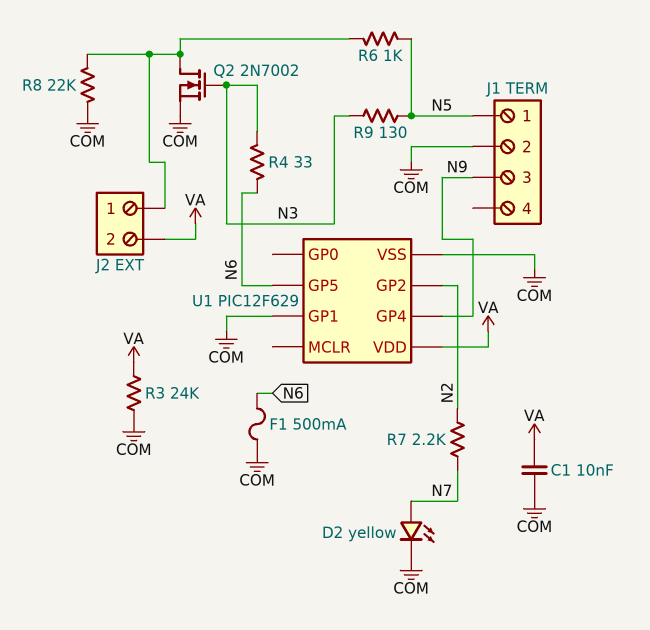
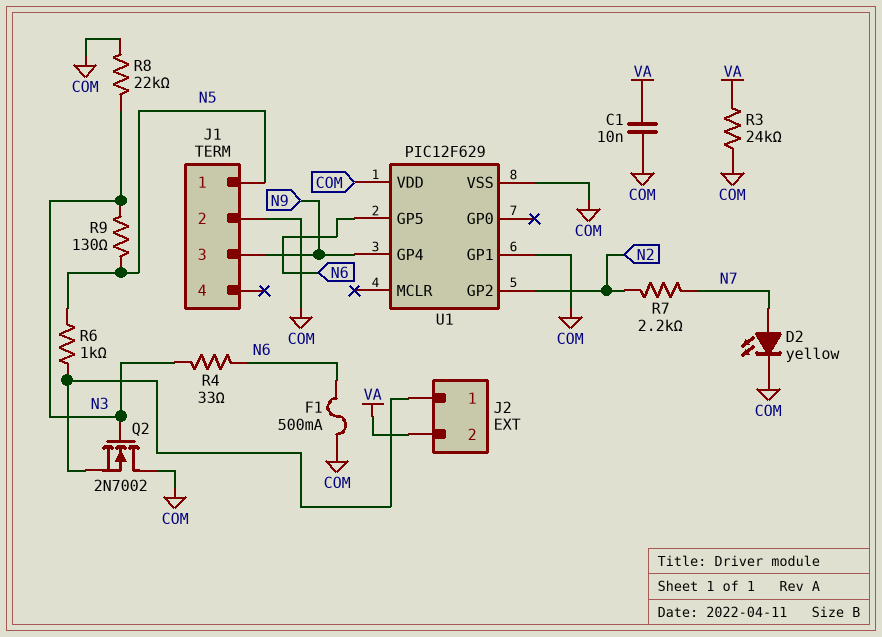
Q2: NMOS 2N7002 (G N3, D J2/1, S COM) -> NMOS 2N7002 (G N3, D COM, S J2/1)
R8: 22k (COM, J2/1) -> 22k (COM, N3)
U1 pin VDD: VA -> COM

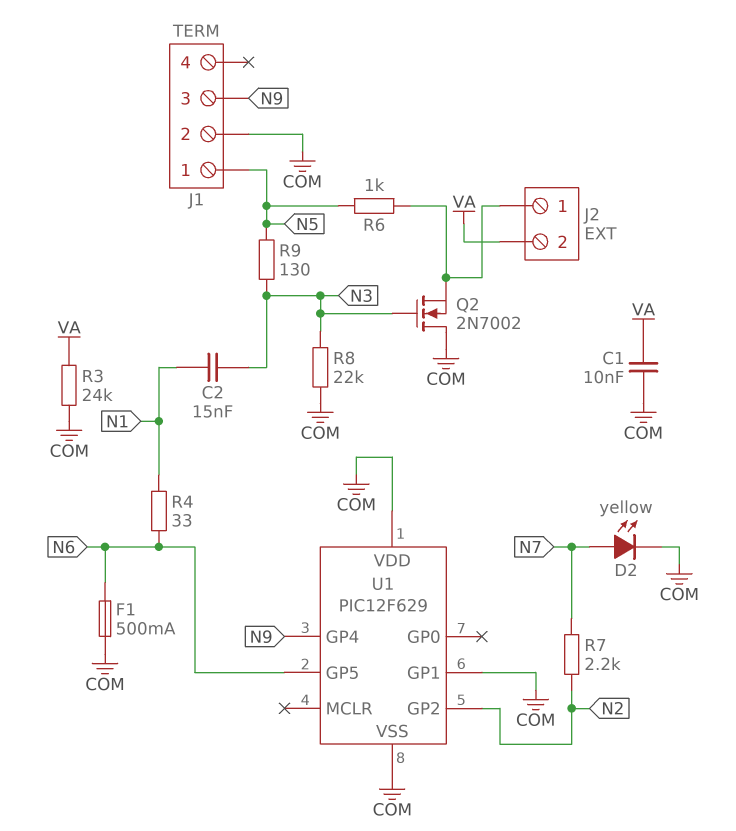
C2: none -> 15nF (N1, N3)
R4: 33 (N3, N6) -> 33 (N1, N6)

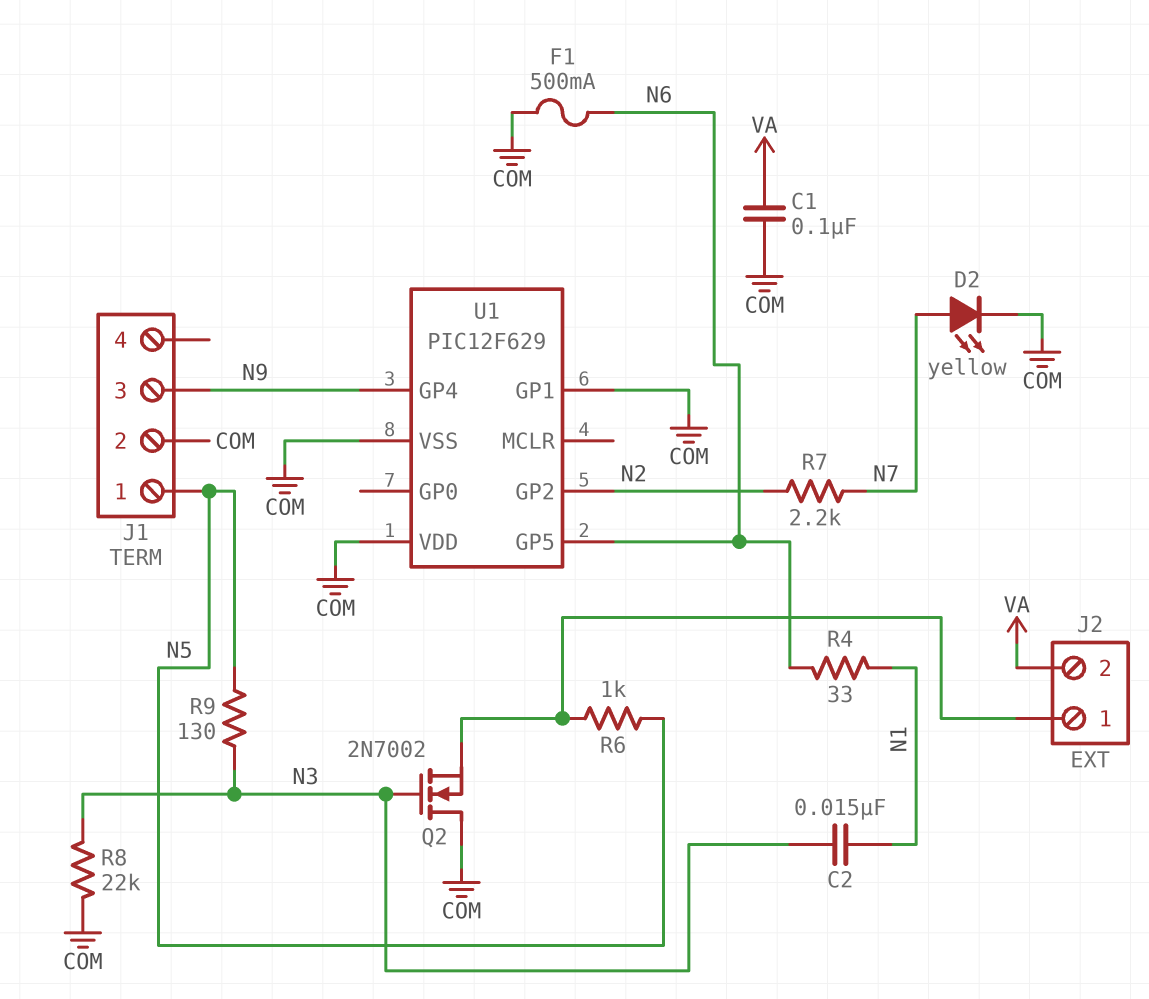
C1: 10nF (COM, VA) -> 100nF (COM, VA)
R3: 24k (COM, VA) -> none

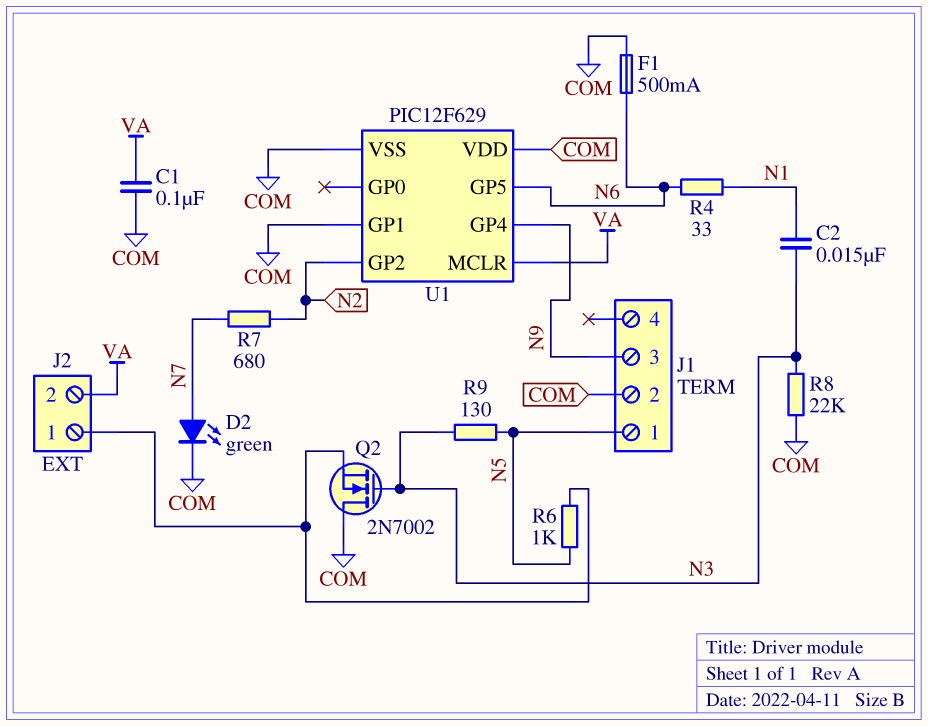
D2: LED yellow (A N7, K COM) -> LED green (A N7, K COM)
R7: 2.2k (N2, N7) -> 680 (N2, N7)
U1 pin MCLR: none -> VA

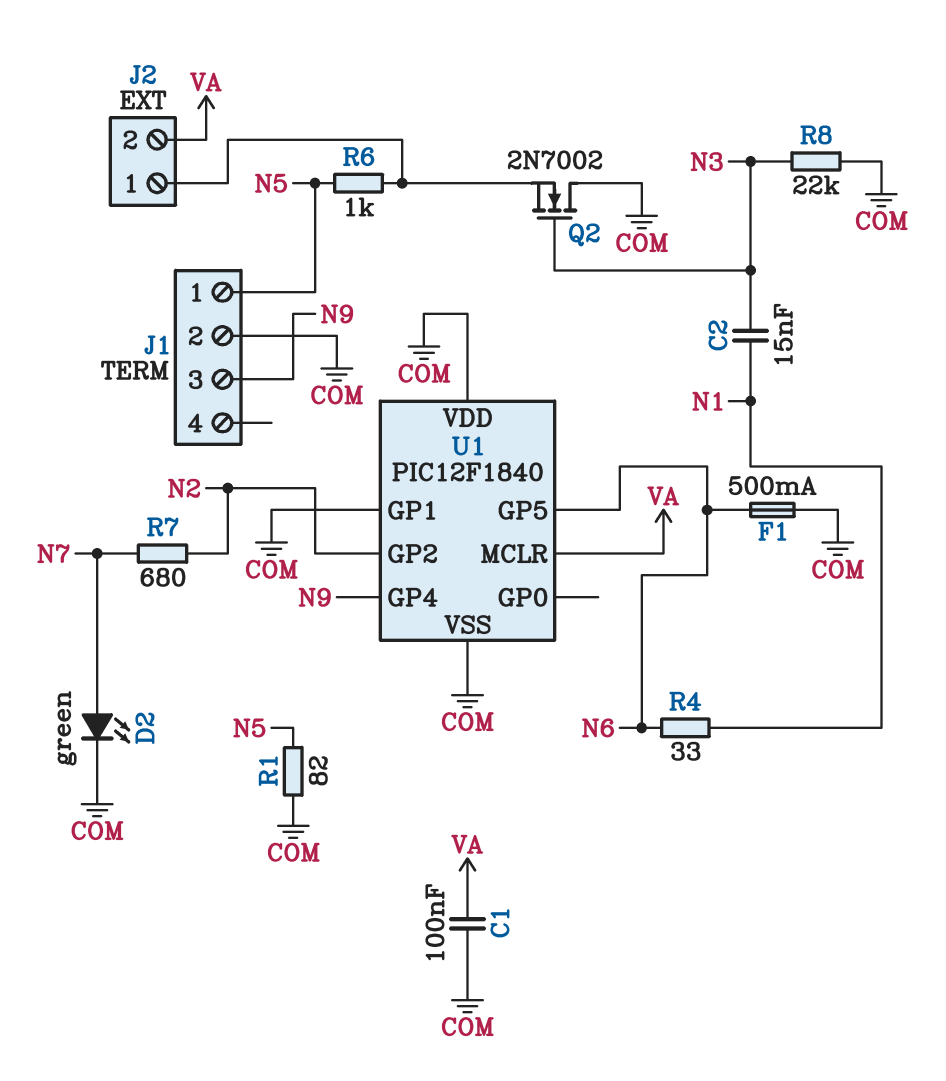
R1: none -> 82 (COM, N5)
R9: 130 (N3, N5) -> none
U1: PIC12F629 -> PIC12F1840

